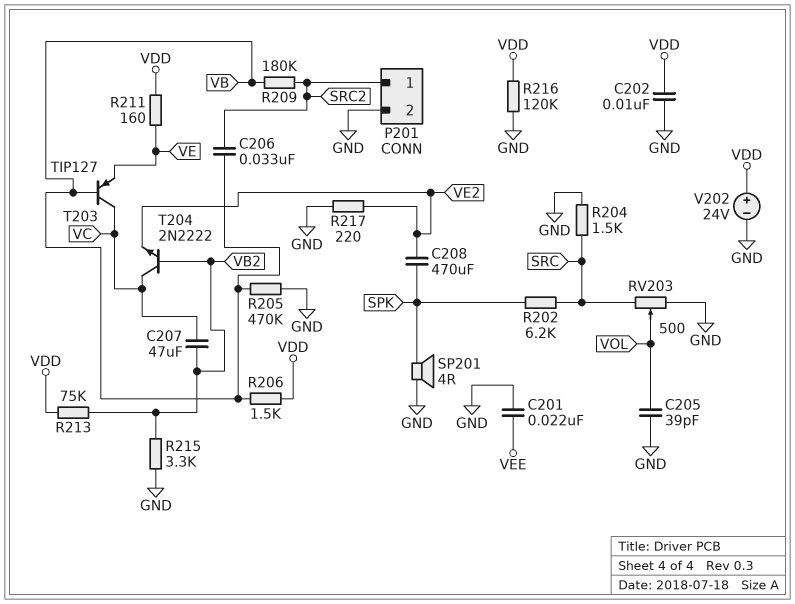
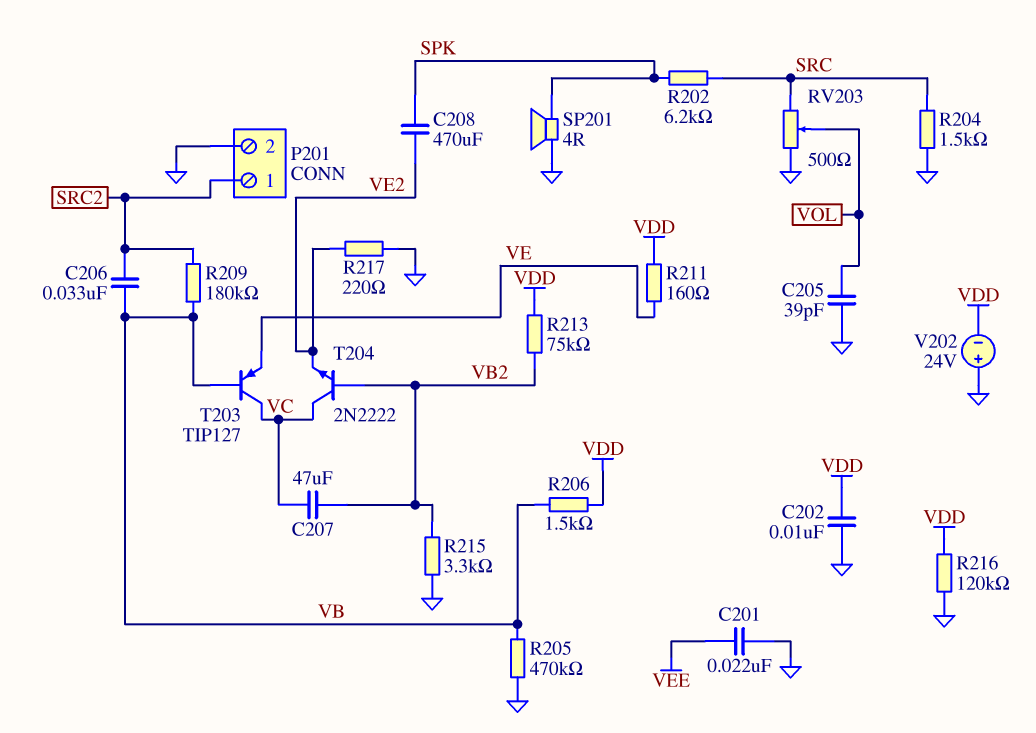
V202: 24V (plus VDD, minus GND) -> 24V (plus GND, minus VDD)

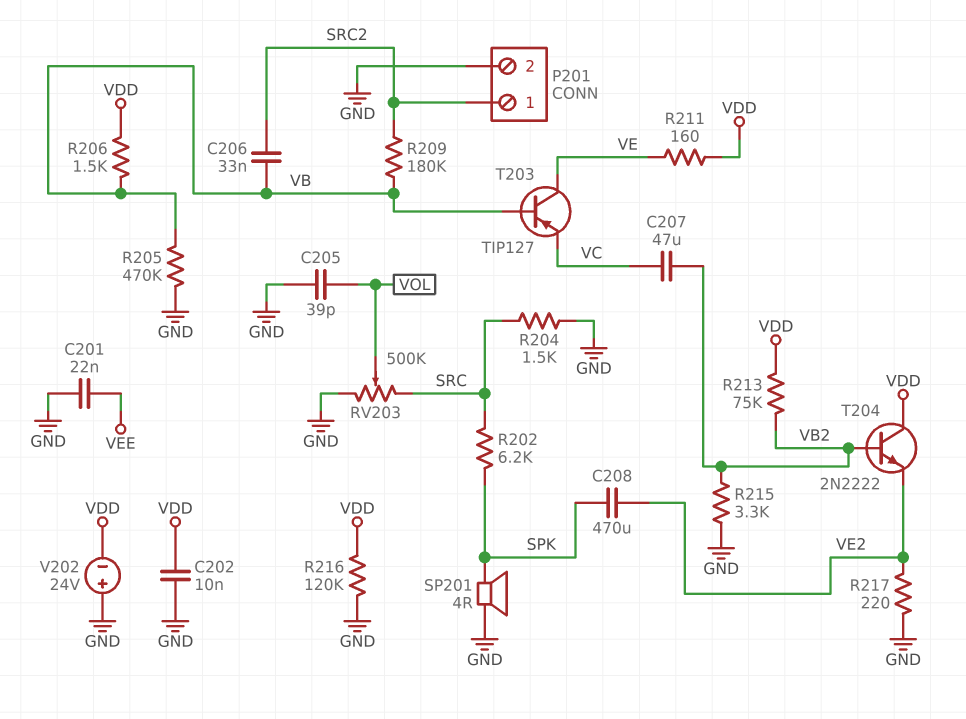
RV203: 500 (GND, SRC, wiper VOL) -> 500k (GND, SRC, wiper VOL)
T203: PNP TIP127 (B VB, C VC, E VE) -> PNP TIP127 (B VB, C VE, E VC)
T204: NPN 2N2222 (B VB2, C VC, E VE2) -> NPN 2N2222 (B VB2, C VDD, E VE2)

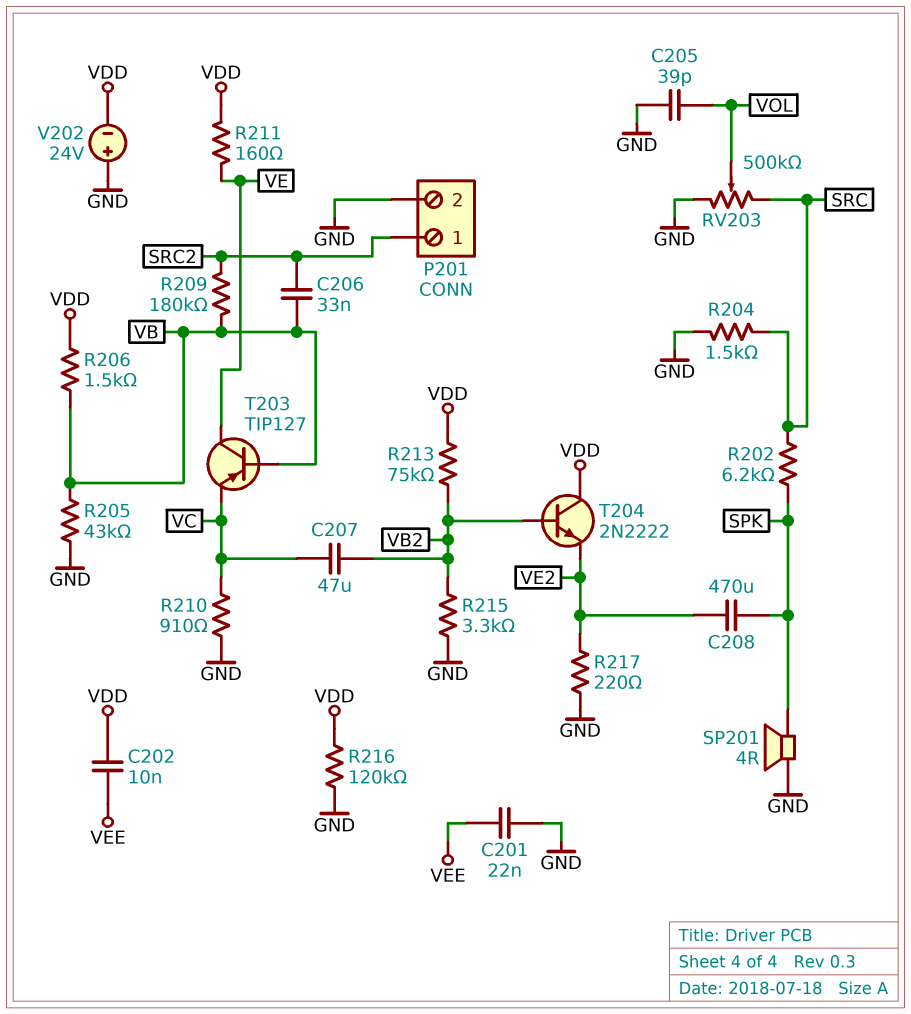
C202: 10nF (GND, VDD) -> 10nF (VDD, VEE)
R205: 470k (GND, VB) -> 43k (GND, VB)
R210: none -> 910 (GND, VC)

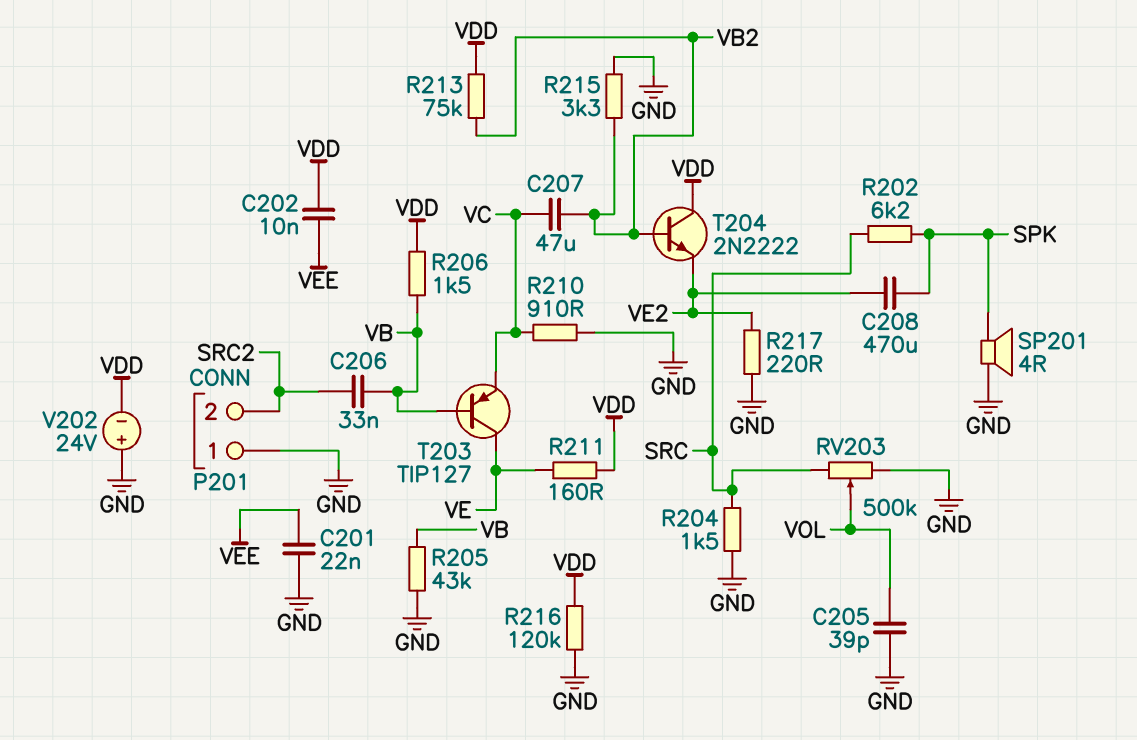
P201 pin 1: SRC2 -> GND
P201 pin 2: GND -> SRC2
R209: 180k (SRC2, VB) -> none

